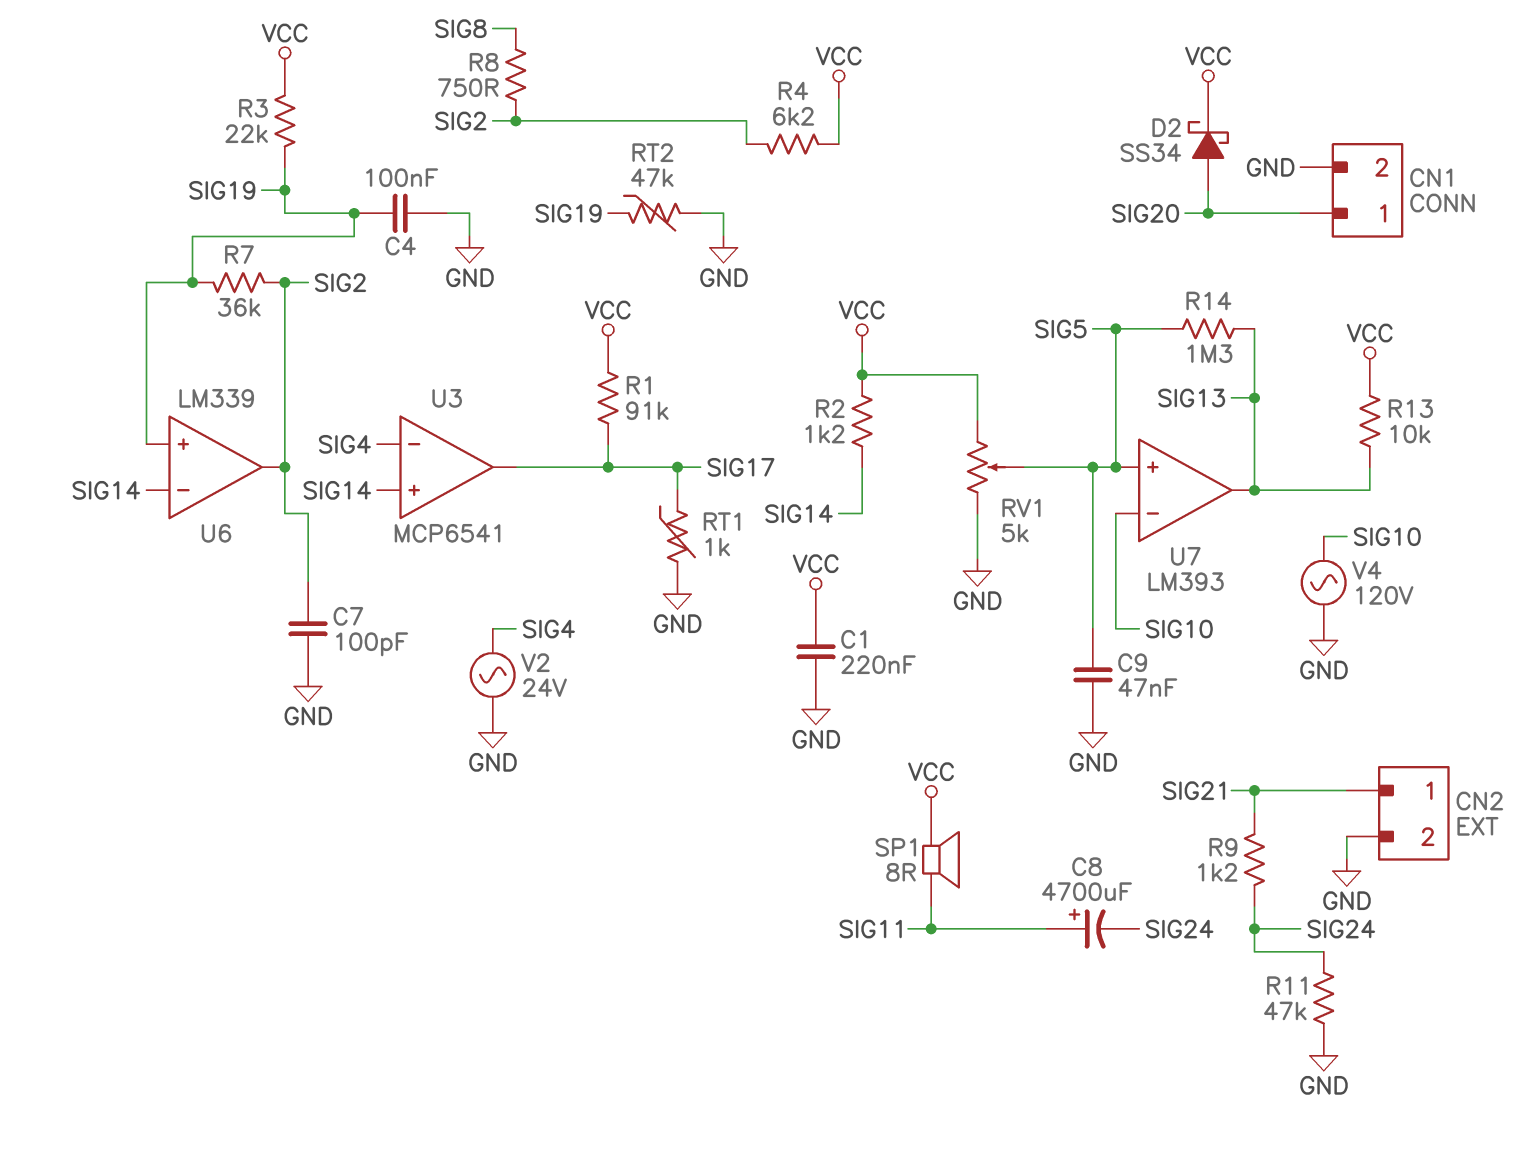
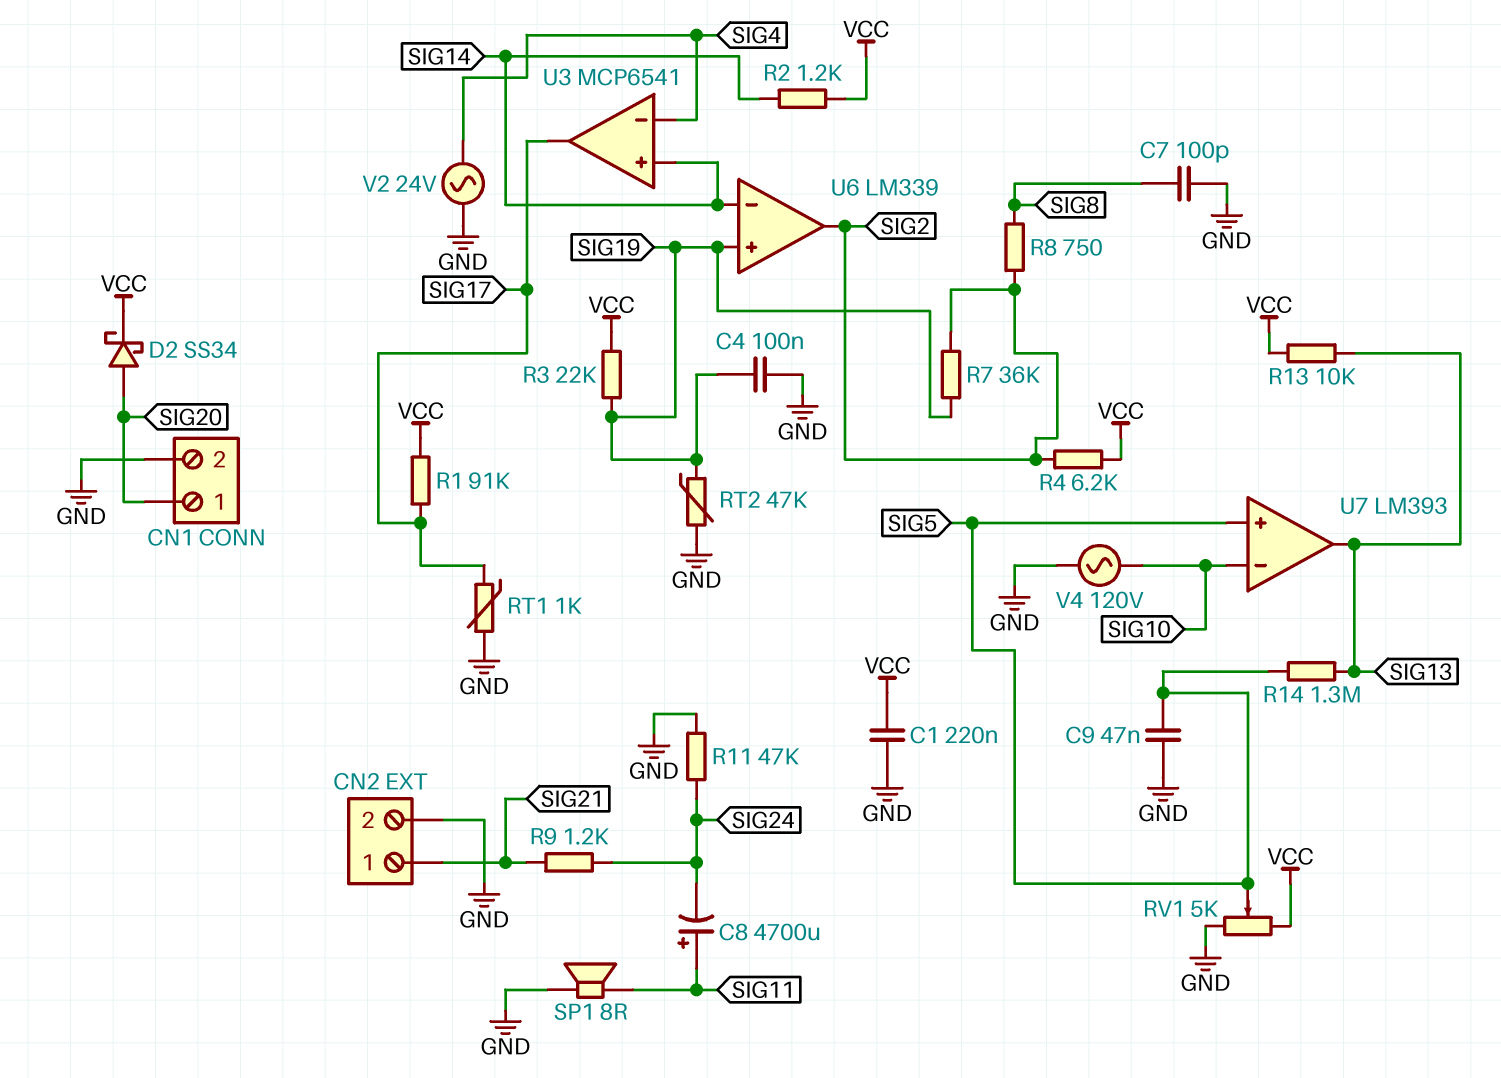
C7: 100pF (GND, SIG2) -> 100pF (GND, SIG8)
SP1: speaker 8R (SIG11, VCC) -> speaker 8R (GND, SIG11)

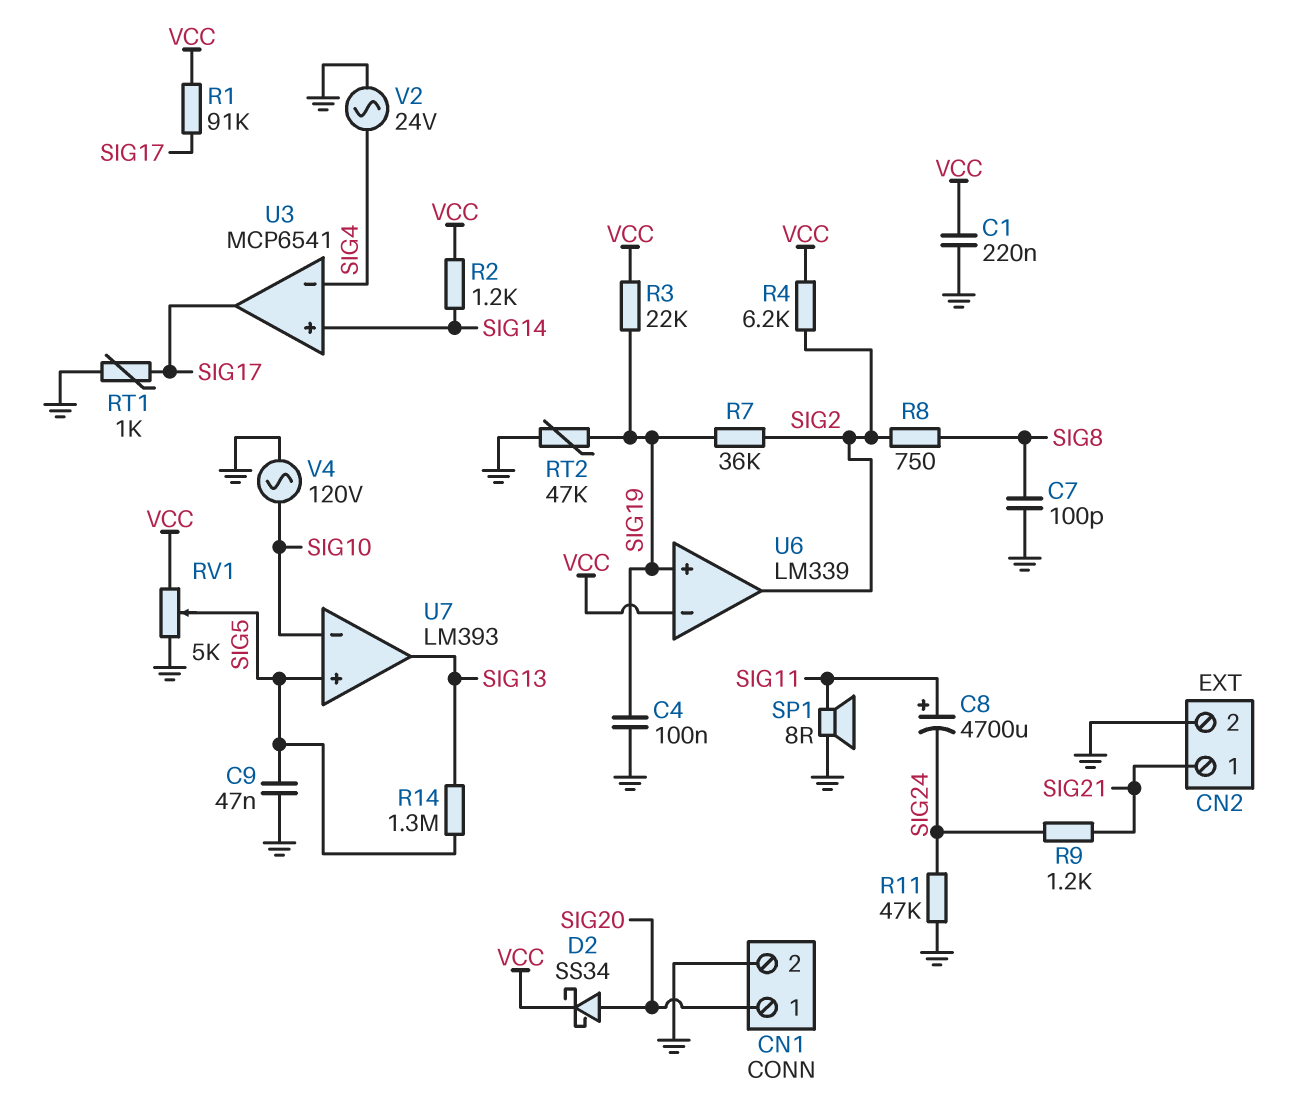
R13: 10k (SIG13, VCC) -> none
U6 pin in-: SIG14 -> VCC

